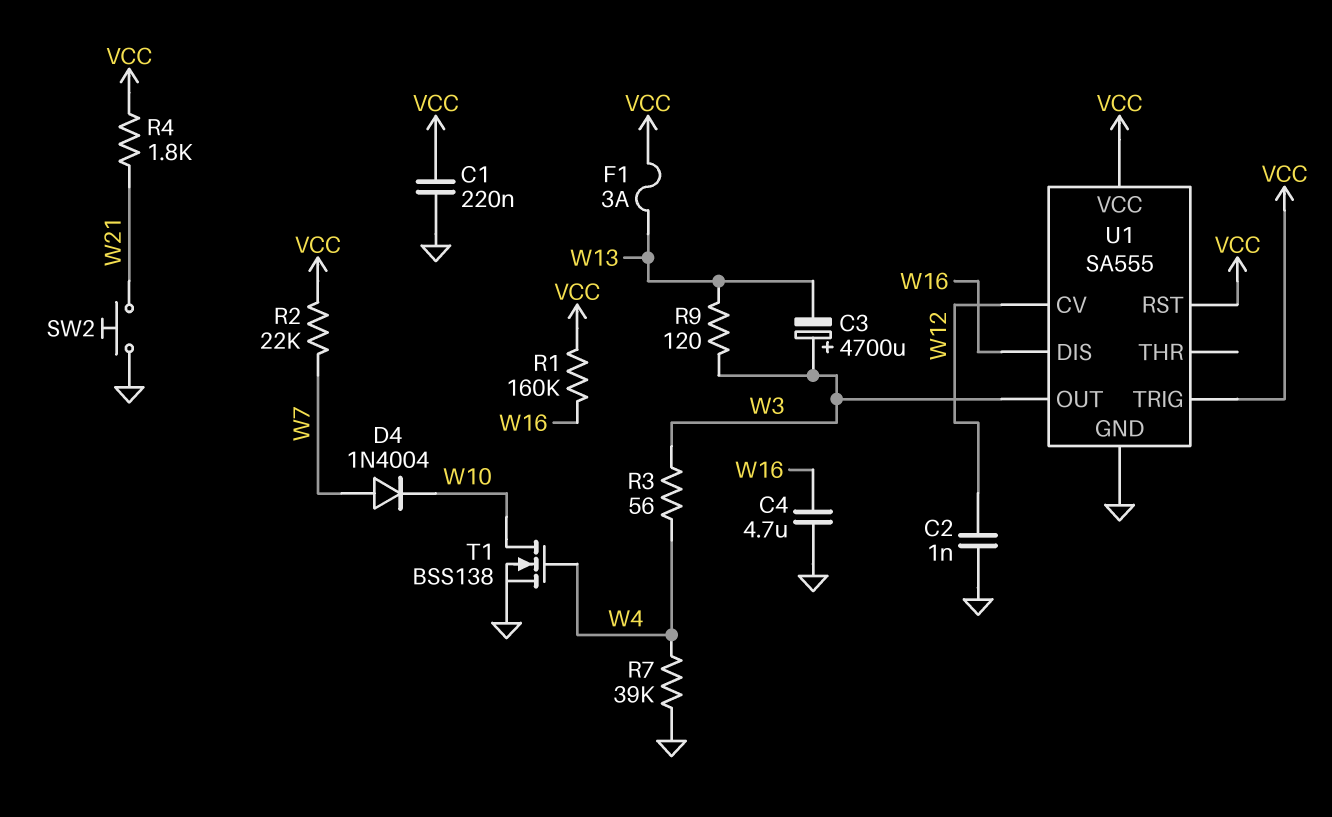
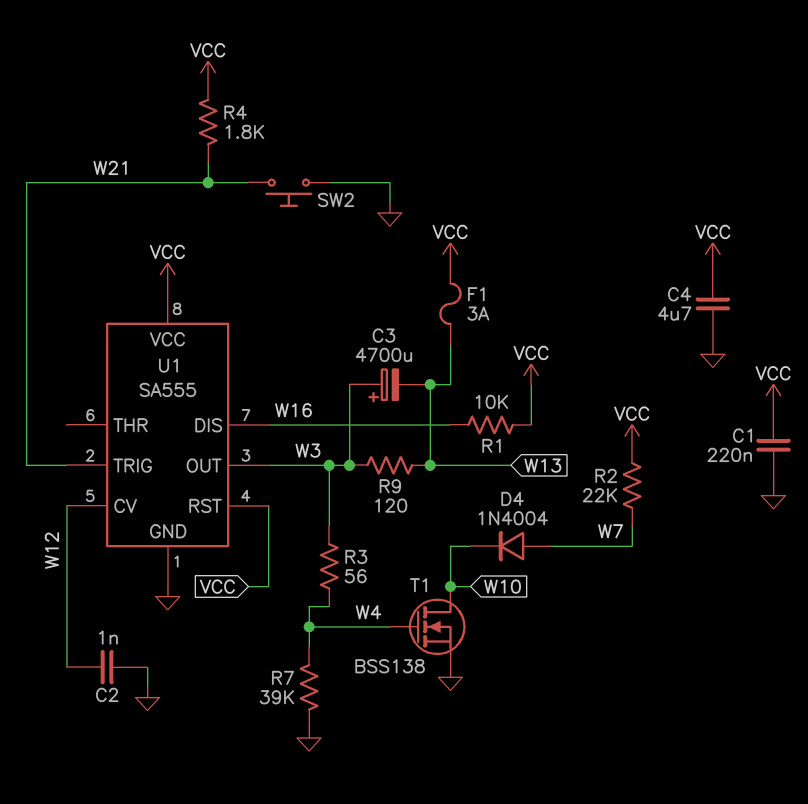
C4: 4.7uF (GND, W16) -> 4.7uF (GND, VCC)
R1: 160k (VCC, W16) -> 10k (VCC, W16)
U1 pin TRIG: VCC -> W21

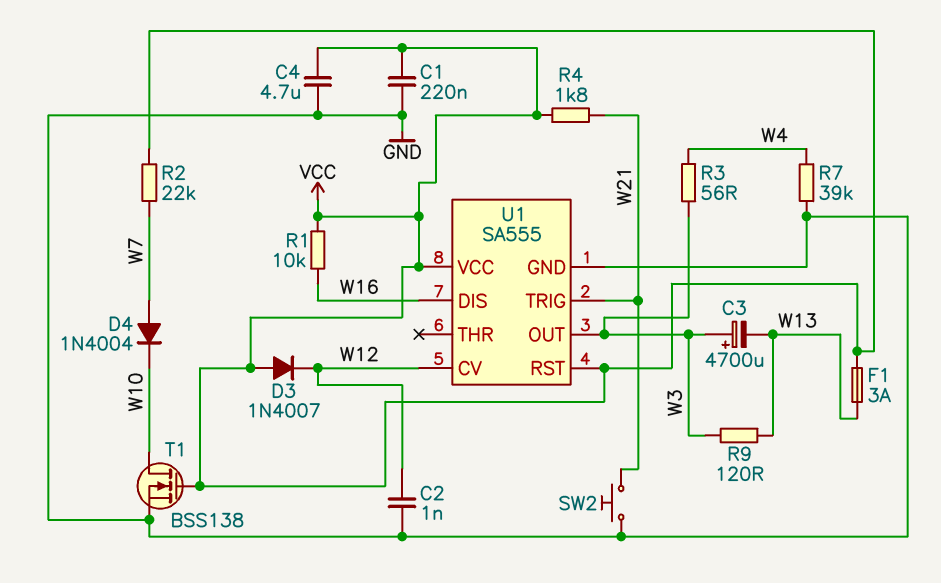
D3: none -> diode 1N4007 (A VCC, K W12)
T1: NMOS BSS138 (G W4, D W10, S GND) -> NMOS BSS138 (G VCC, D W10, S GND)

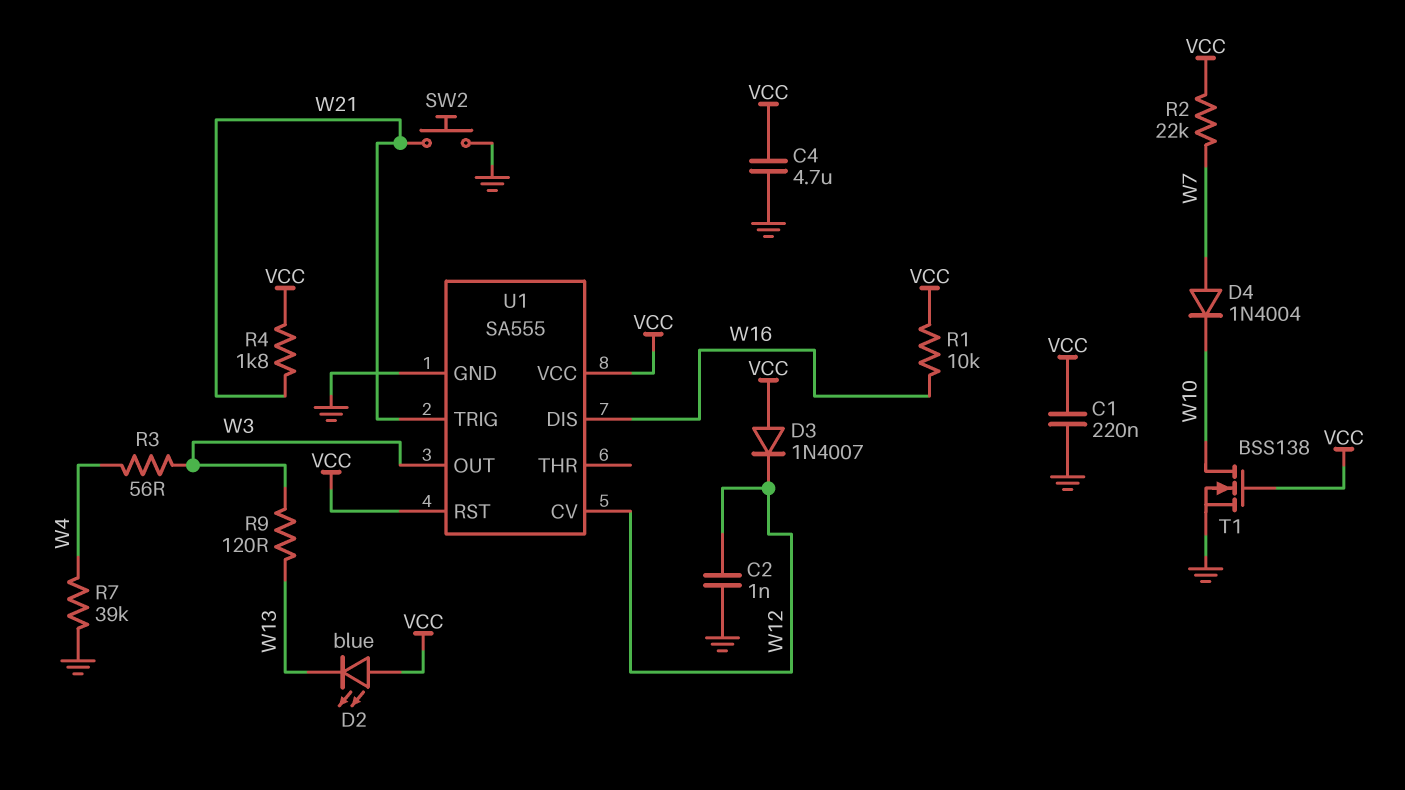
C3: 4700uF (plus W3, minus W13) -> none
D2: none -> LED blue (A VCC, K W13)
F1: 3A (VCC, W13) -> none

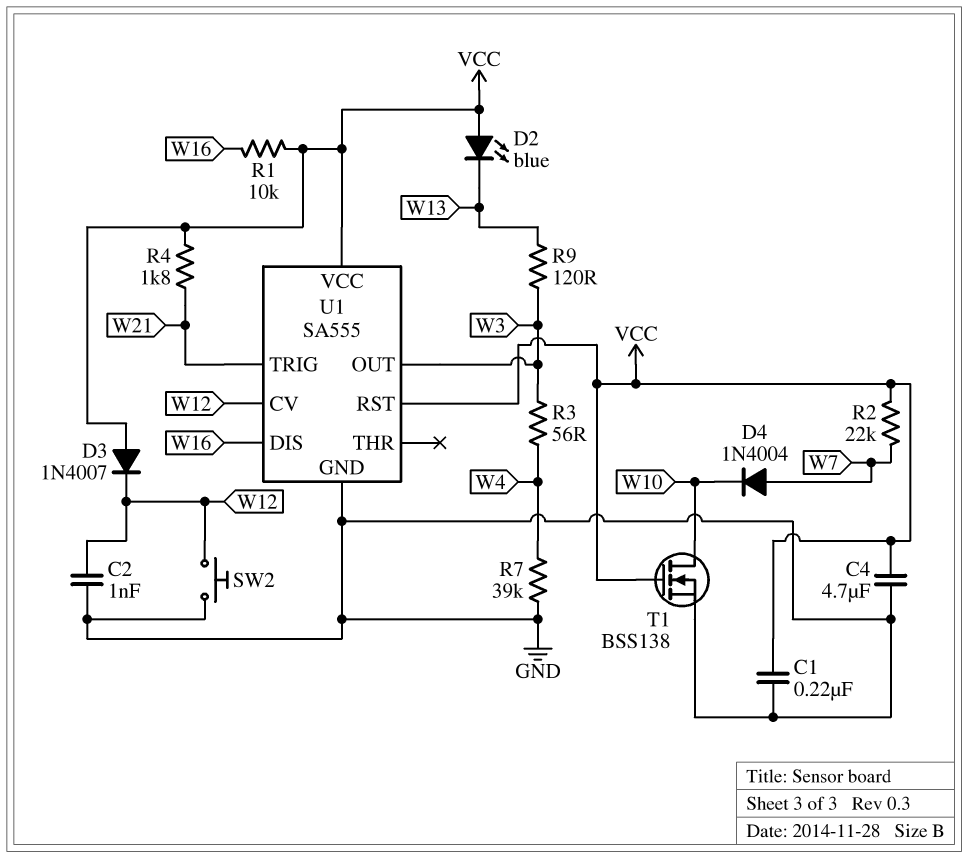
SW2: button (GND, W21) -> button (GND, W12)

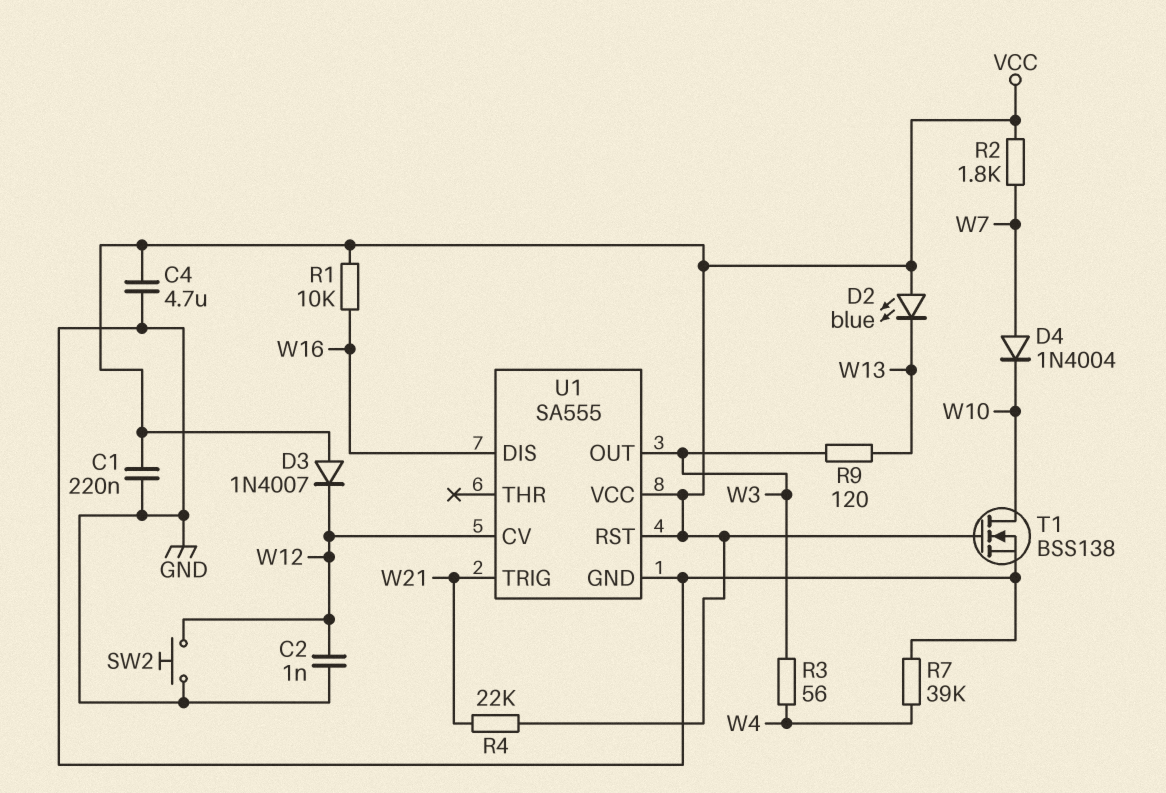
R2: 22k (VCC, W7) -> 1.8k (VCC, W7)
R4: 1.8k (VCC, W21) -> 22k (VCC, W21)

